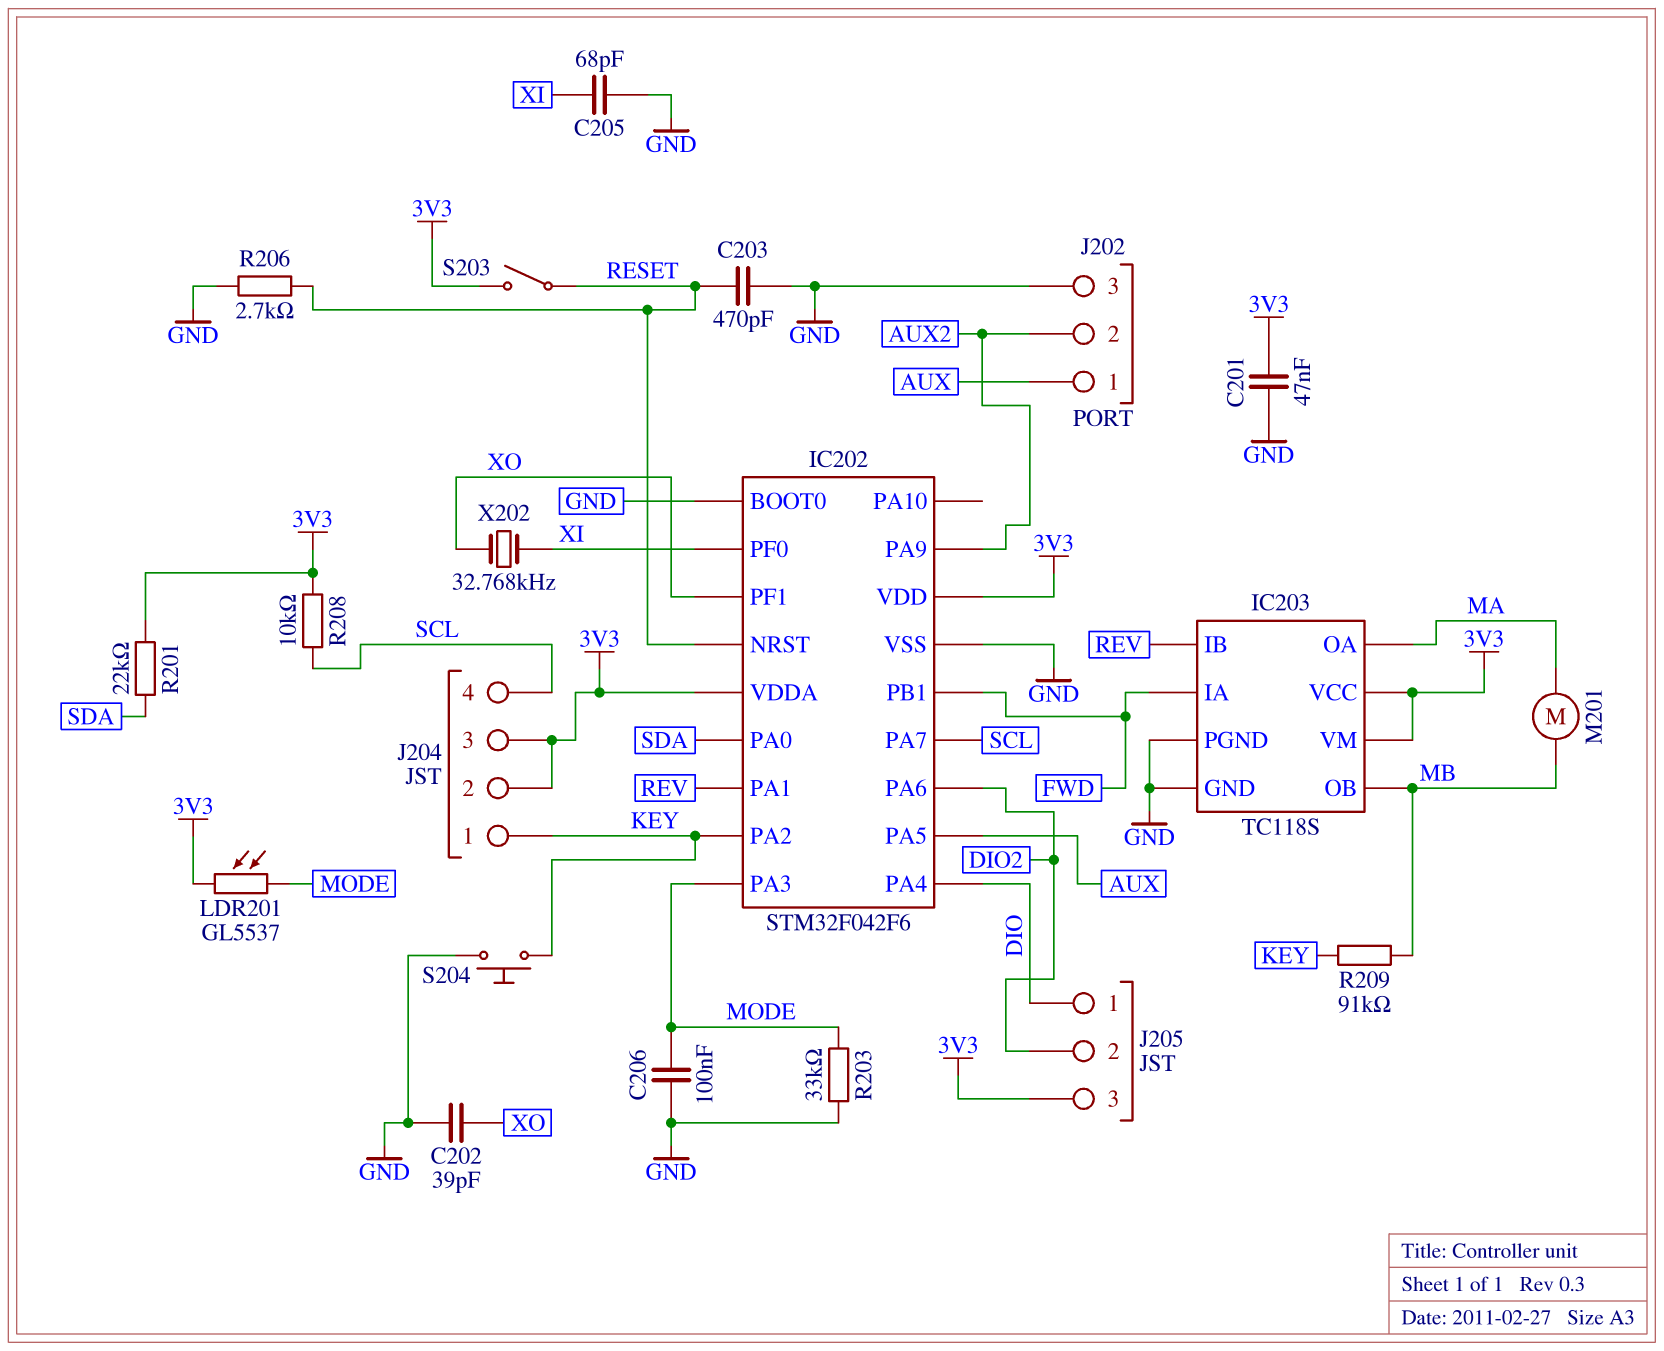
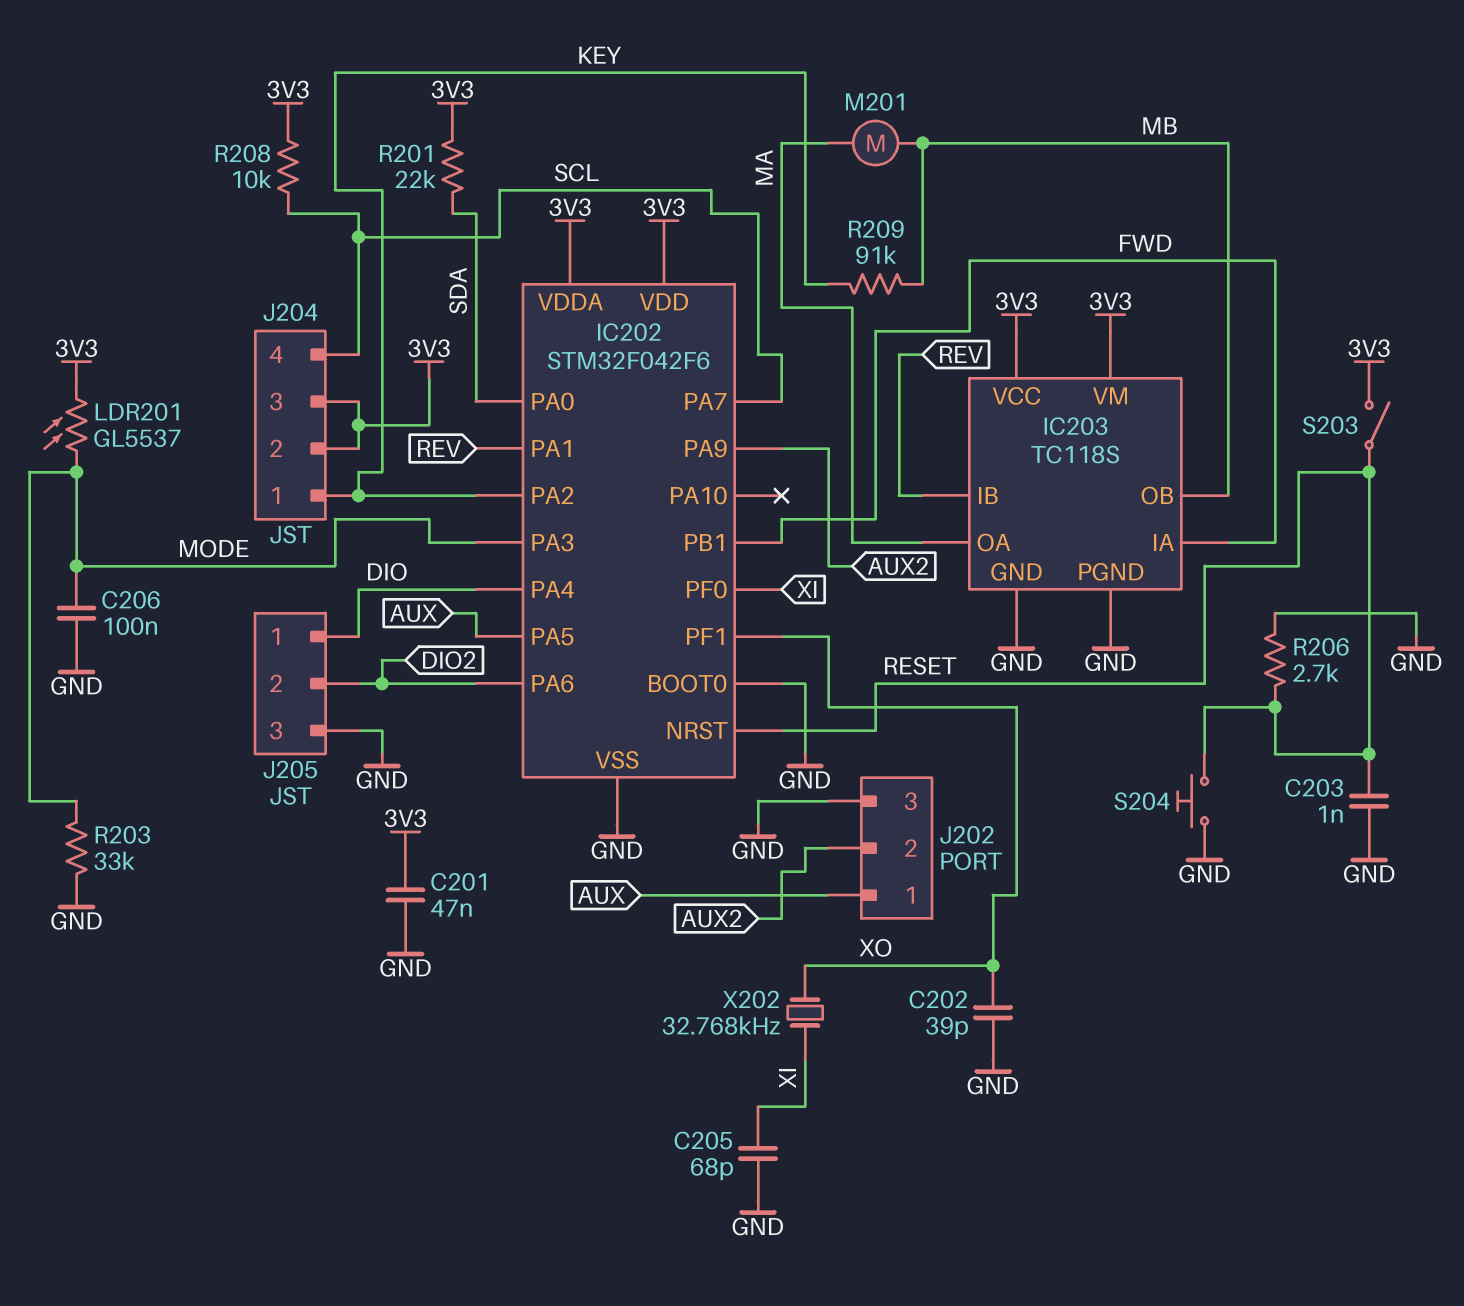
C203: 470pF (GND, RESET) -> 1nF (GND, RESET)
J205 pin 3: 3V3 -> GND
S204: button (GND, KEY) -> button (GND, RESET)

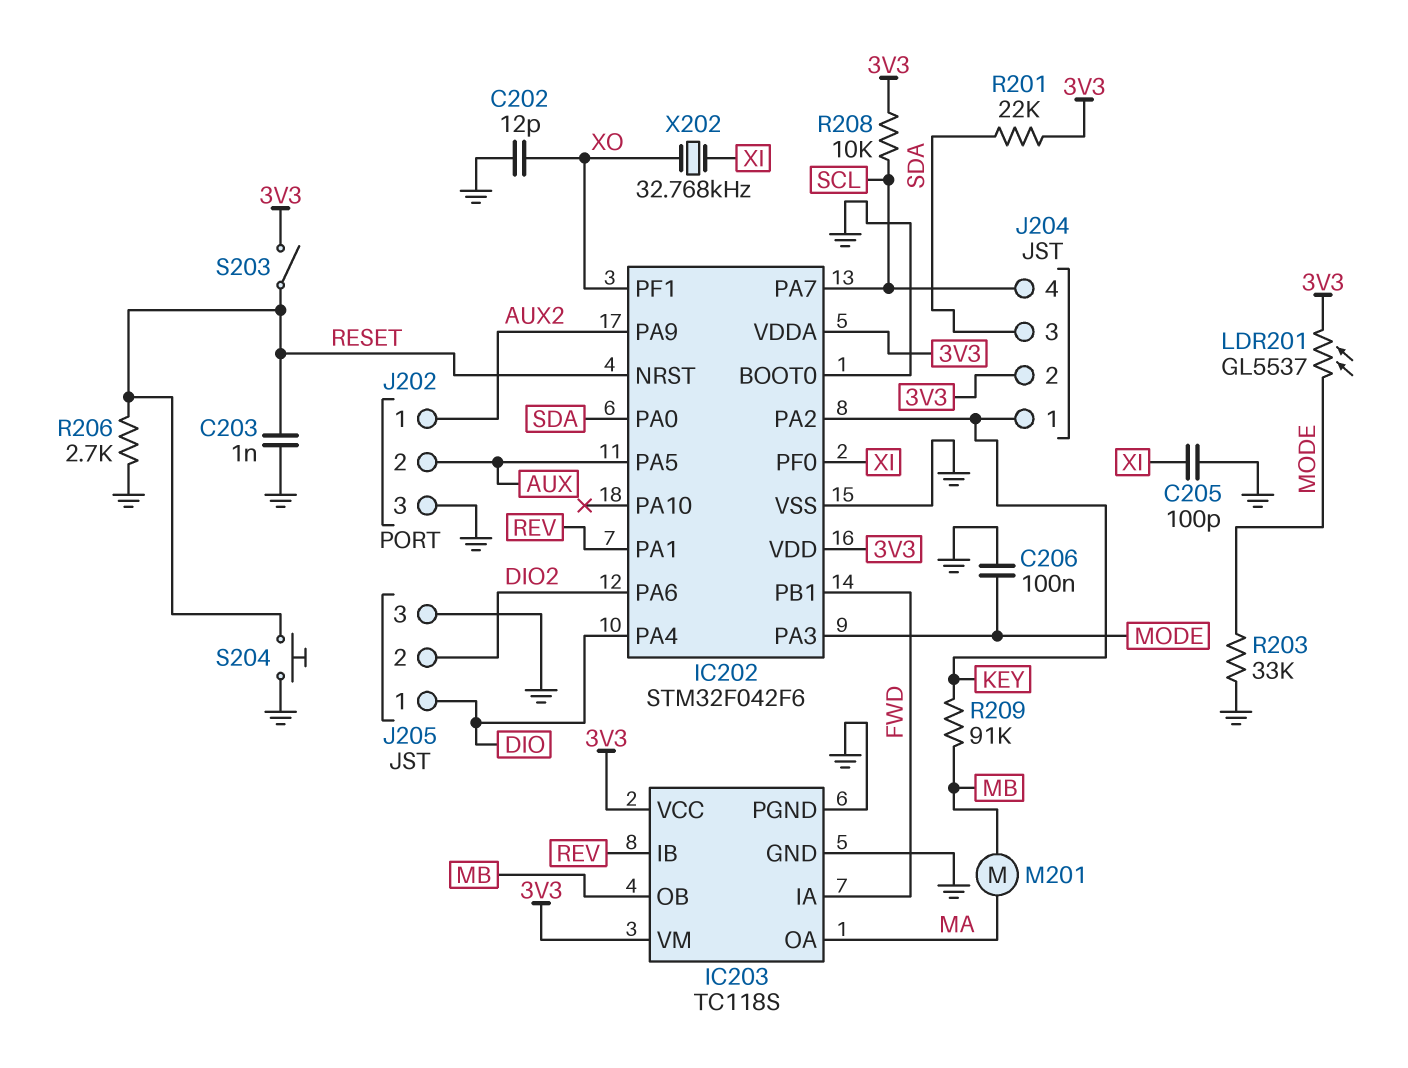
C201: 47nF (3V3, GND) -> none
C202: 39pF (GND, XO) -> 12pF (GND, XO)
C205: 68pF (GND, XI) -> 100pF (GND, XI)
J202 pin 1: AUX -> AUX2
J202 pin 2: AUX2 -> AUX
J204 pin 3: 3V3 -> SDA

